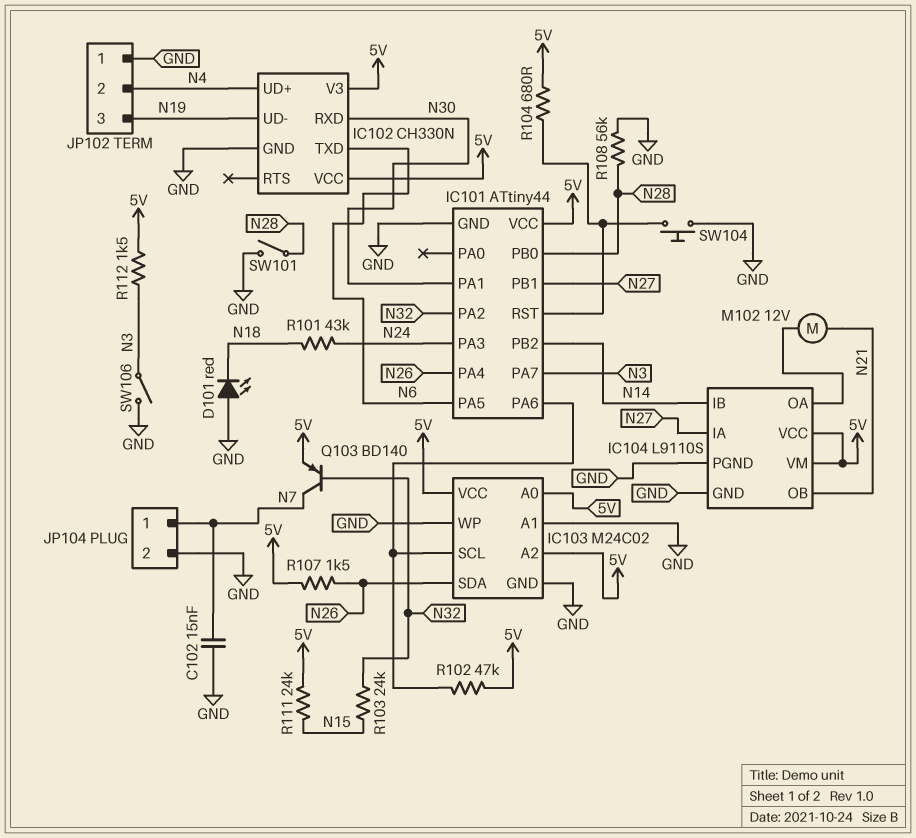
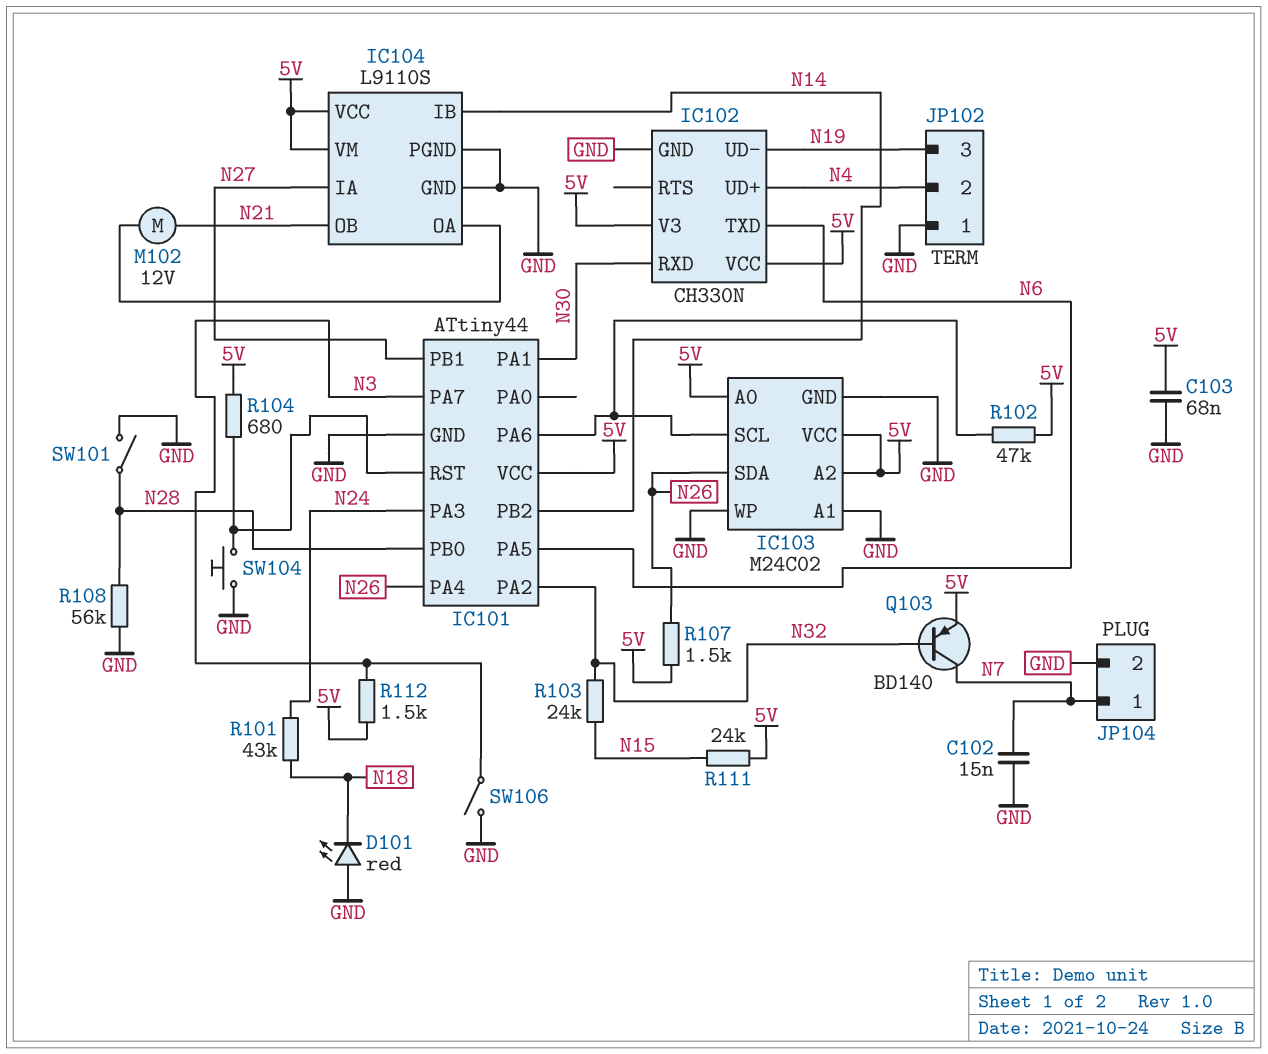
C103: none -> 68nF (5V, GND)

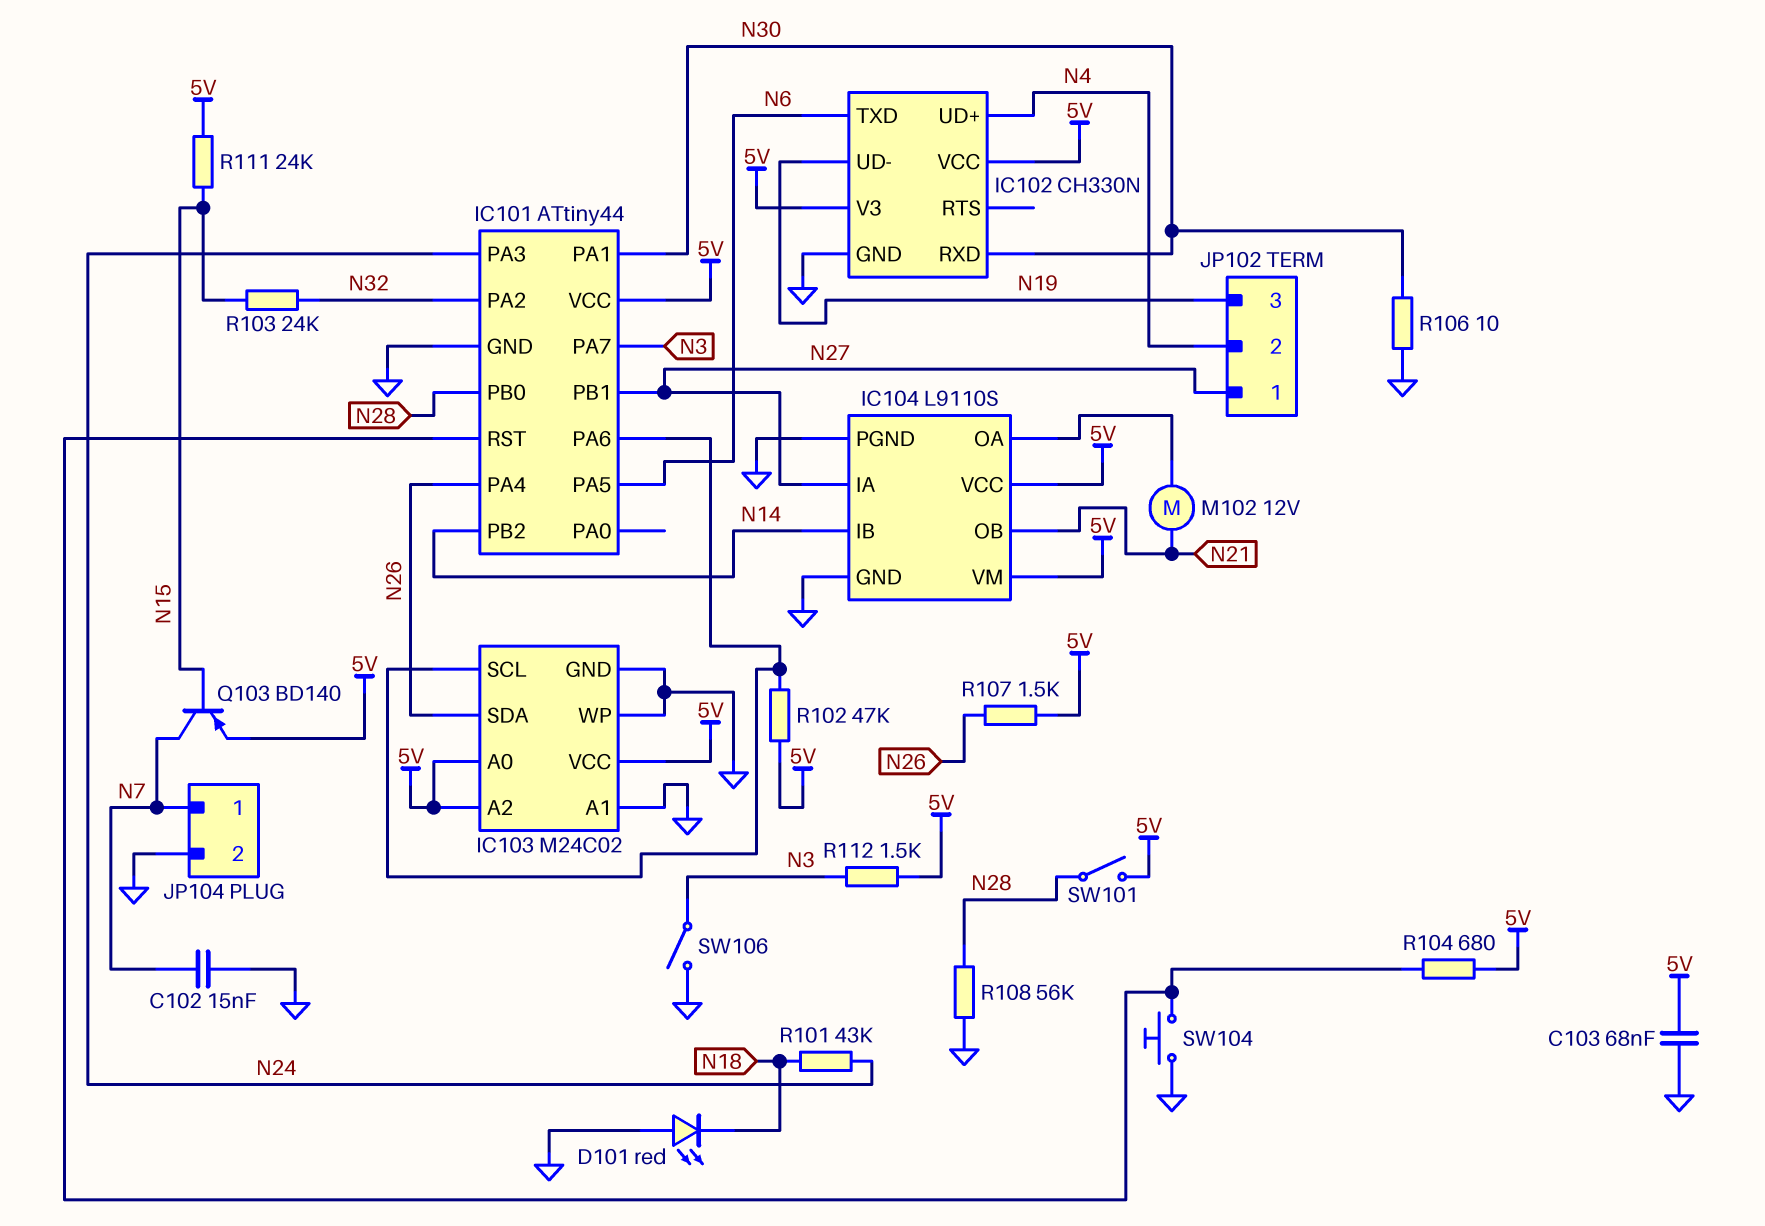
JP102 pin 1: GND -> N27
Q103: PNP BD140 (B N32, C N7, E 5V) -> PNP BD140 (B N15, C N7, E 5V)
R106: none -> 10 (GND, N30)
SW101: switch (GND, N28) -> switch (5V, N28)

